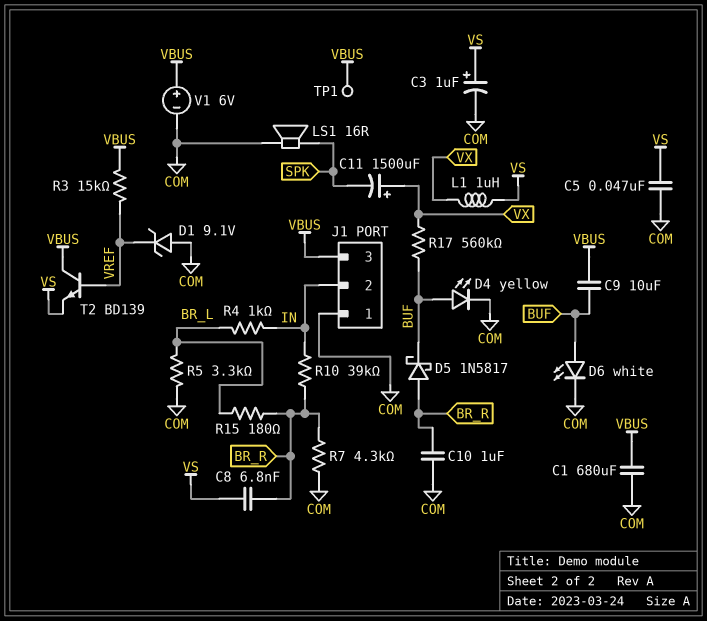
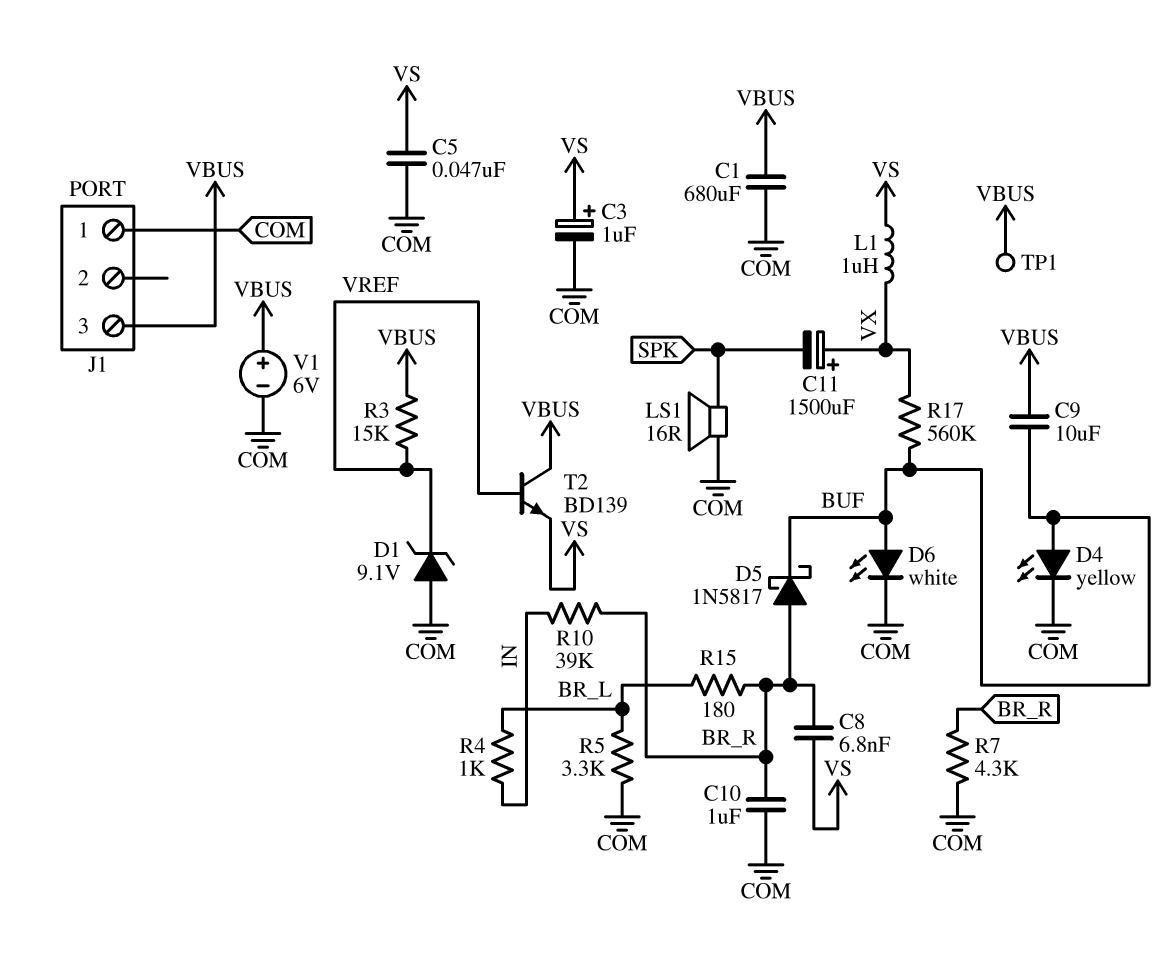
J1 pin 2: IN -> none

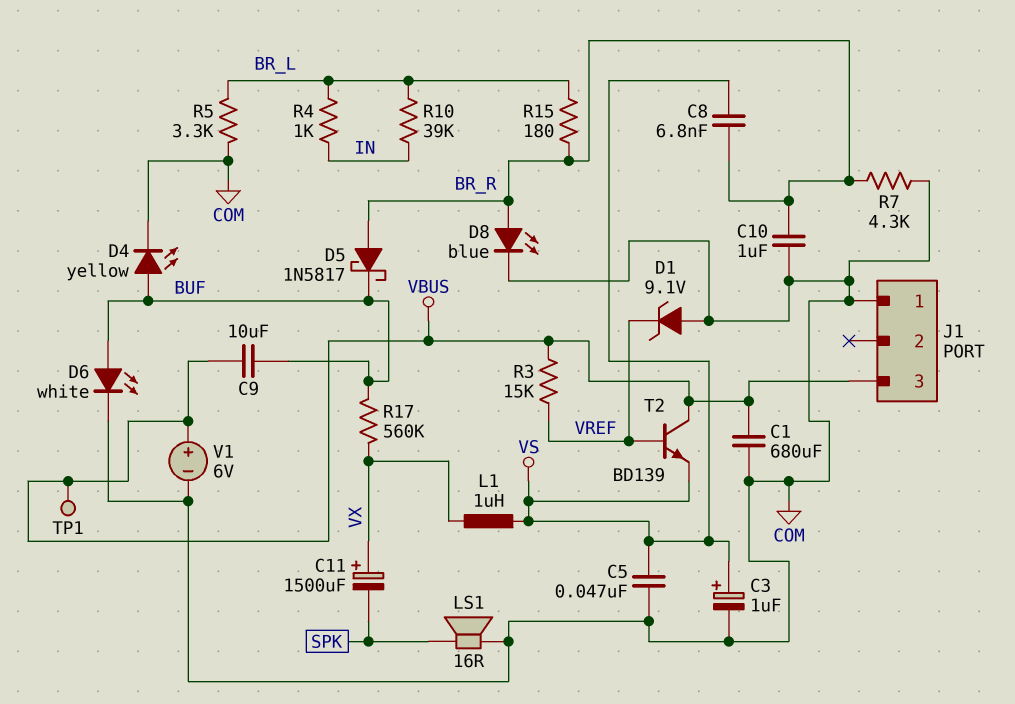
D8: none -> LED blue (A BR_R, K COM)
R10: 39k (BR_R, IN) -> 39k (BR_L, IN)

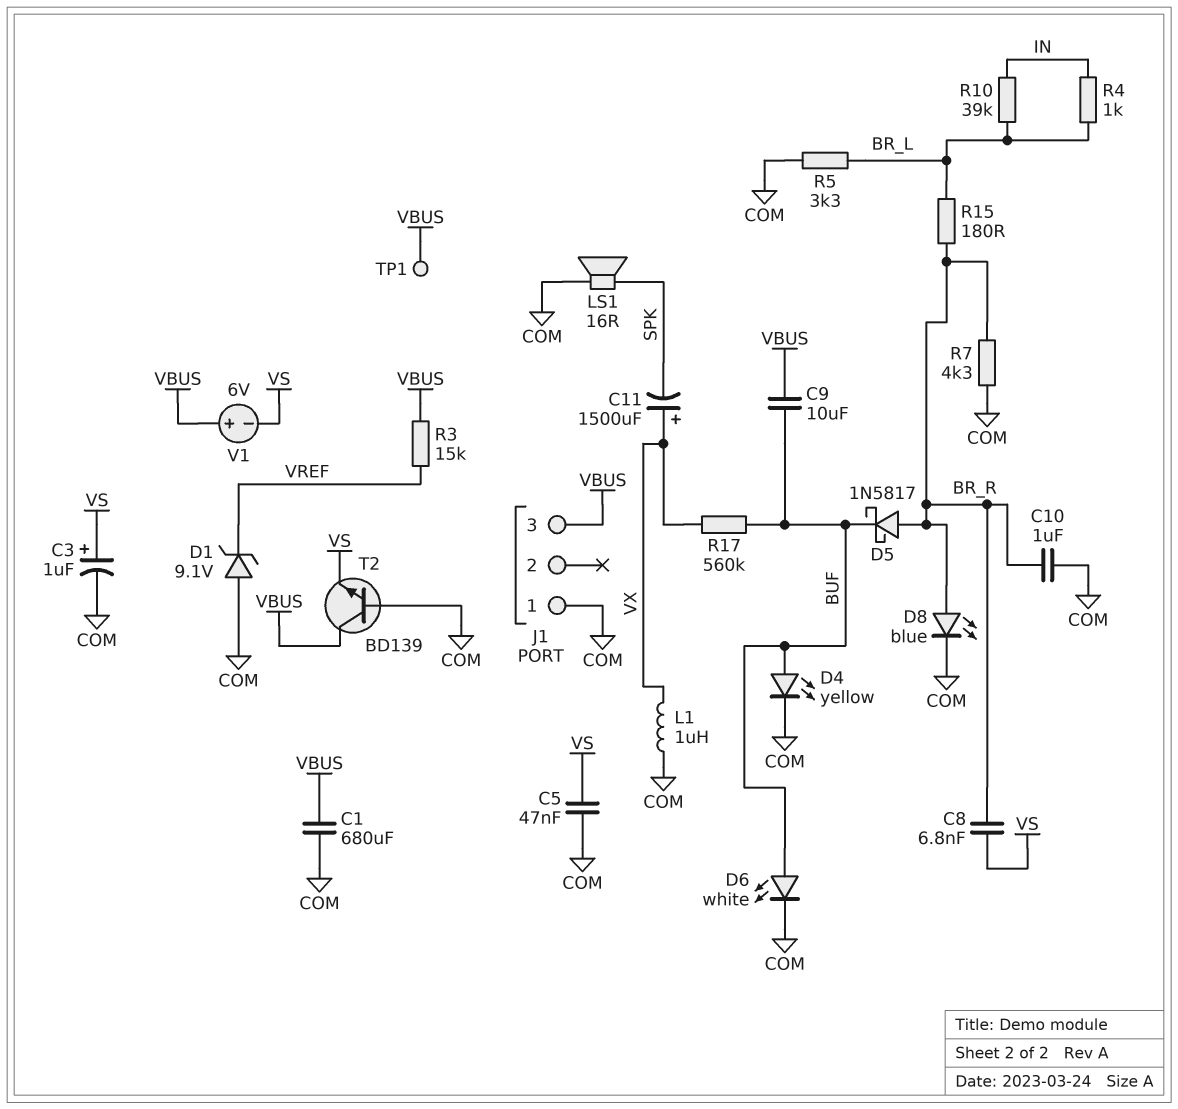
L1: 1uH (VS, VX) -> 1uH (COM, VX)
T2: NPN BD139 (B VREF, C VBUS, E VS) -> NPN BD139 (B COM, C VBUS, E VS)
V1: 6V (plus VBUS, minus COM) -> 6V (plus VBUS, minus VS)

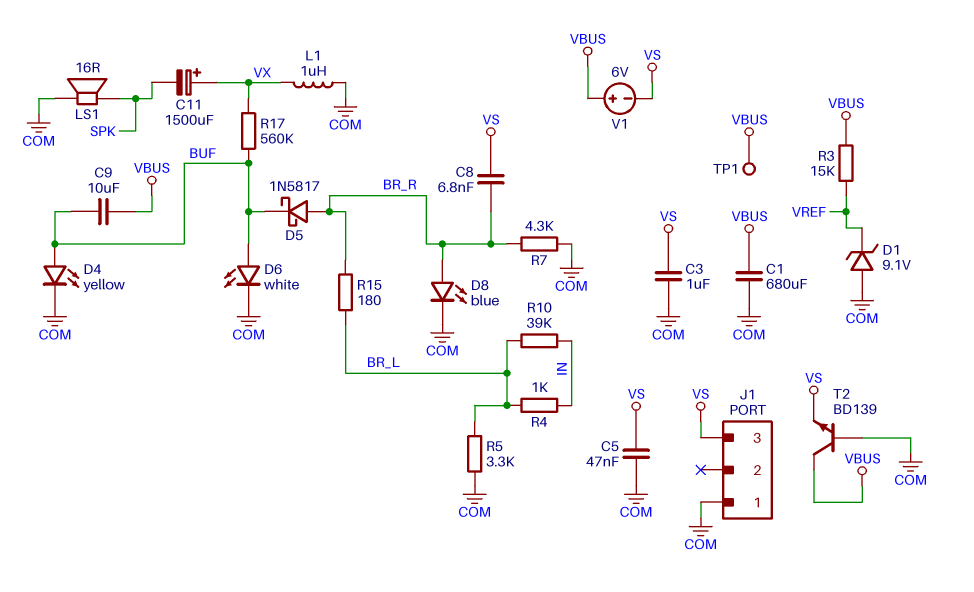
C3: 1uF (plus VS, minus COM) -> 1uF (COM, VS)
C10: 1uF (BR_R, COM) -> none
J1 pin 3: VBUS -> VS

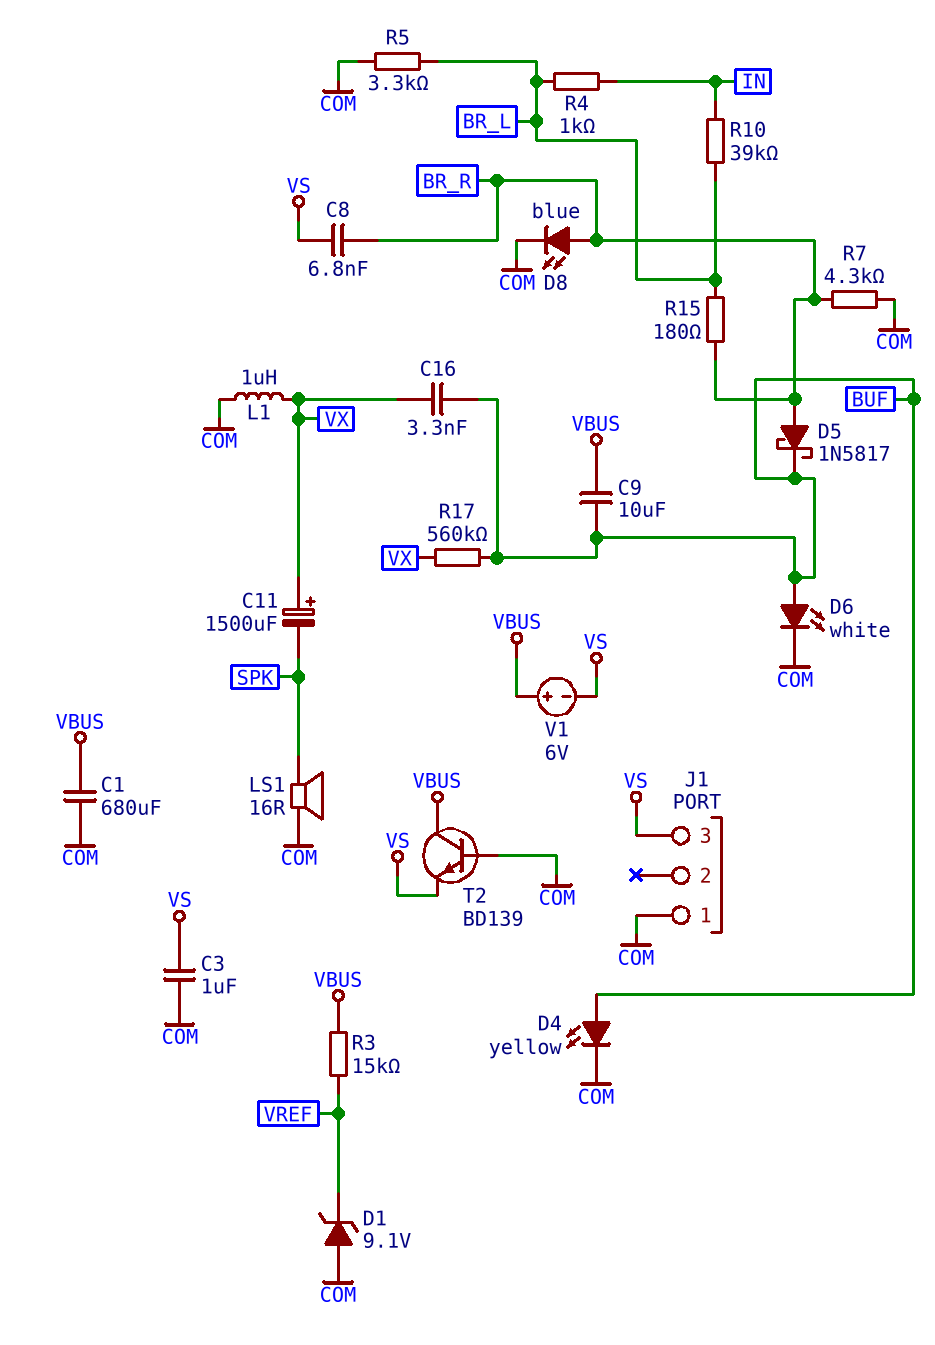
C5: 47nF (COM, VS) -> none
C16: none -> 3.3nF (BUF, VX)
TP1: test point (VBUS) -> none

